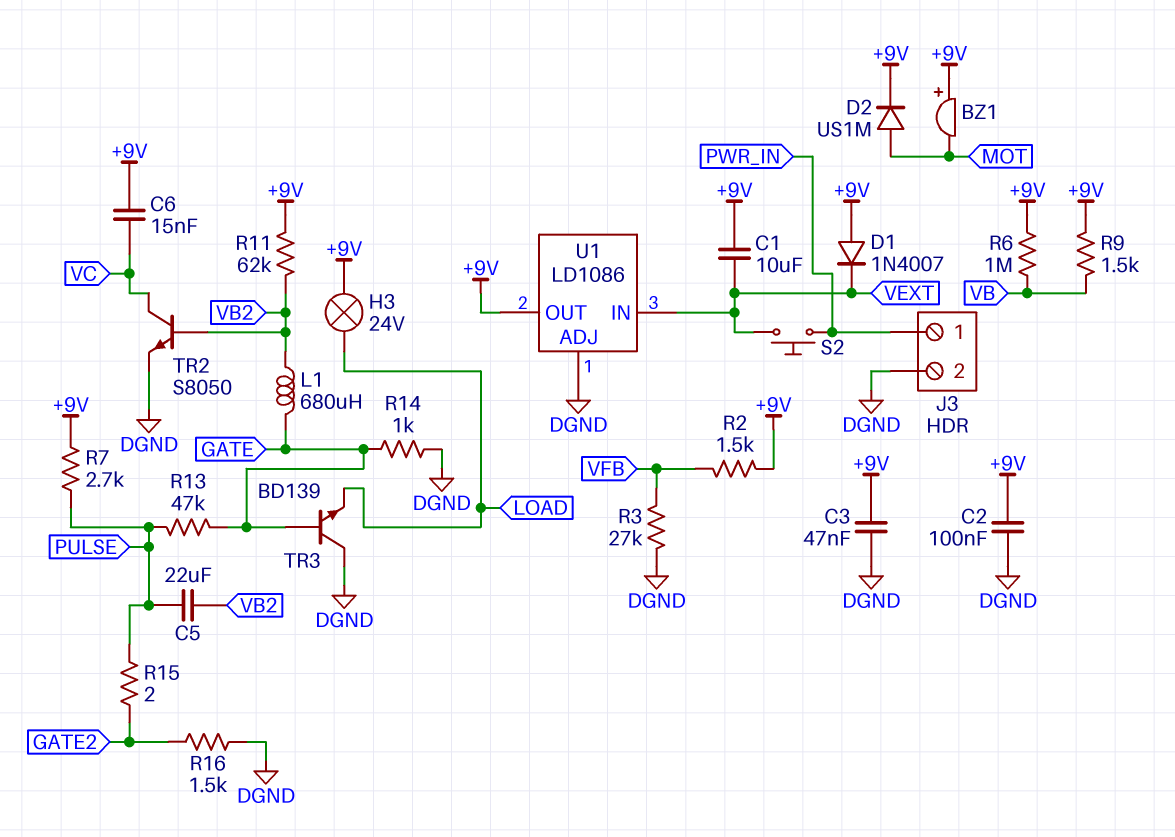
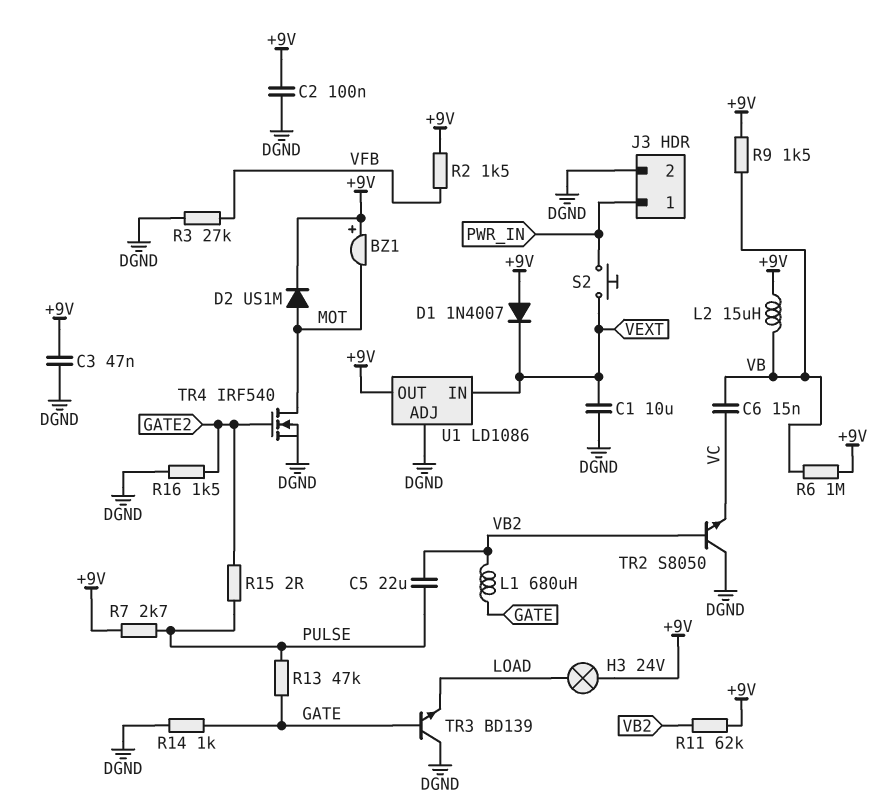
C1: 10uF (+9V, VEXT) -> 10uF (DGND, VEXT)
C6: 15nF (+9V, VC) -> 15nF (VB, VC)
L2: none -> 15uH (+9V, VB)
TR2: NPN S8050 (B VB2, C VC, E DGND) -> NPN S8050 (B VB2, C DGND, E VC)
TR4: none -> NMOS IRF540 (G GATE2, D MOT, S DGND)

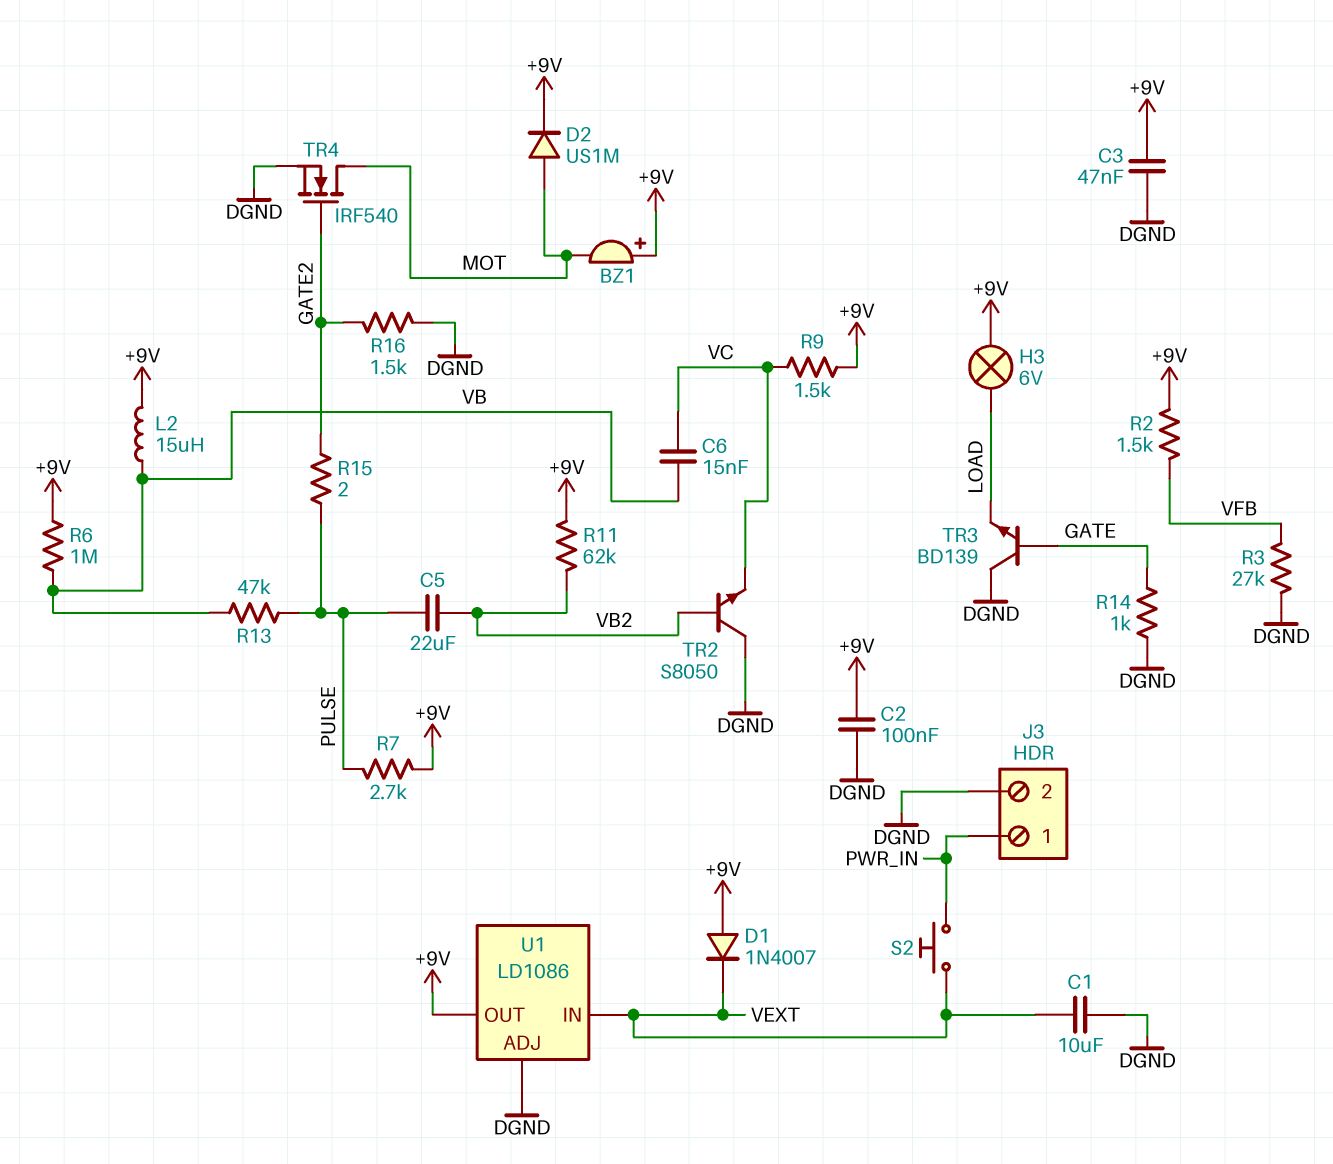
H3: lamp 24V (+9V, LOAD) -> lamp 6V (+9V, LOAD)
L1: 680uH (GATE, VB2) -> none
R9: 1.5k (+9V, VB) -> 1.5k (+9V, VC)
R13: 47k (GATE, PULSE) -> 47k (PULSE, VB)

